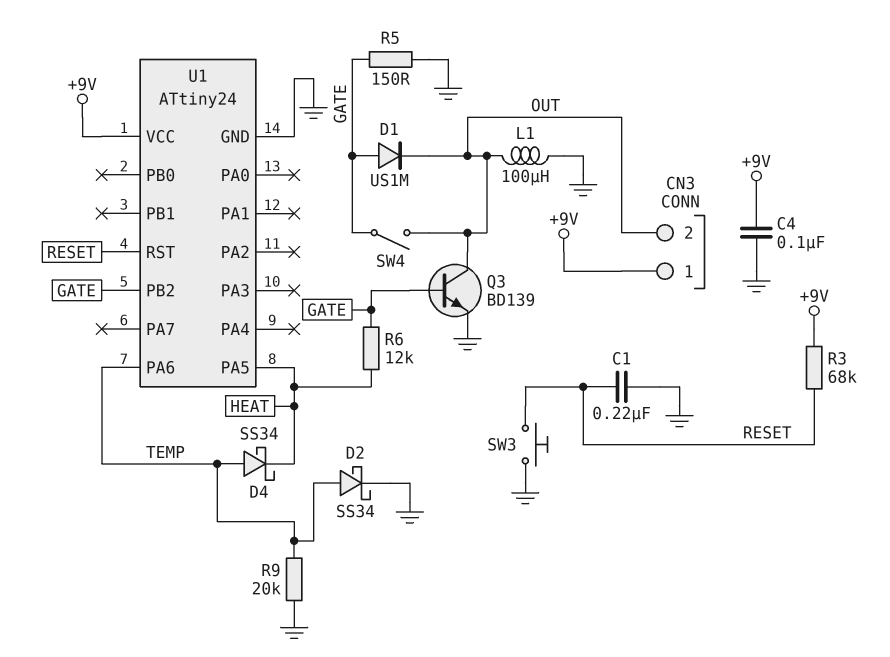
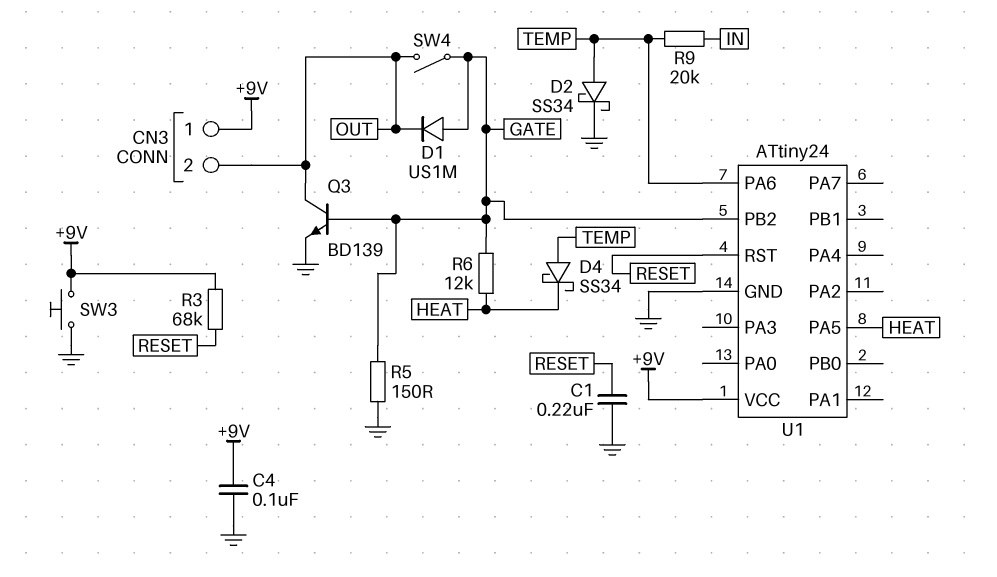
L1: 100uH (GND, OUT) -> none
R9: 20k (GND, TEMP) -> 20k (IN, TEMP)
SW3: button (GND, RESET) -> button (+9V, GND)

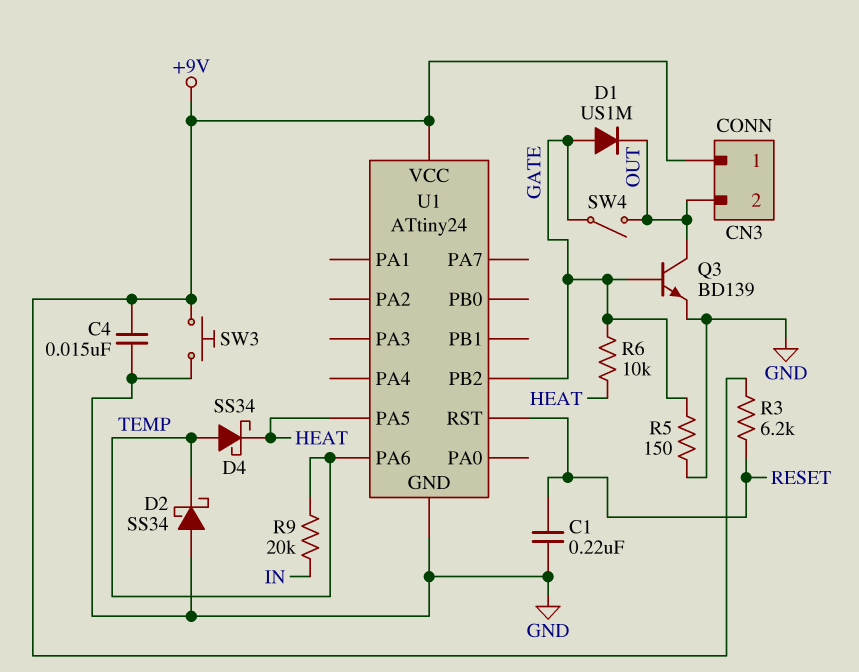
C4: 100nF (+9V, GND) -> 15nF (+9V, GND)
D2: schottky SS34 (A TEMP, K GND) -> schottky SS34 (A GND, K TEMP)
R3: 68k (+9V, RESET) -> 6.2k (+9V, RESET)
R6: 12k (GATE, HEAT) -> 10k (GATE, HEAT)

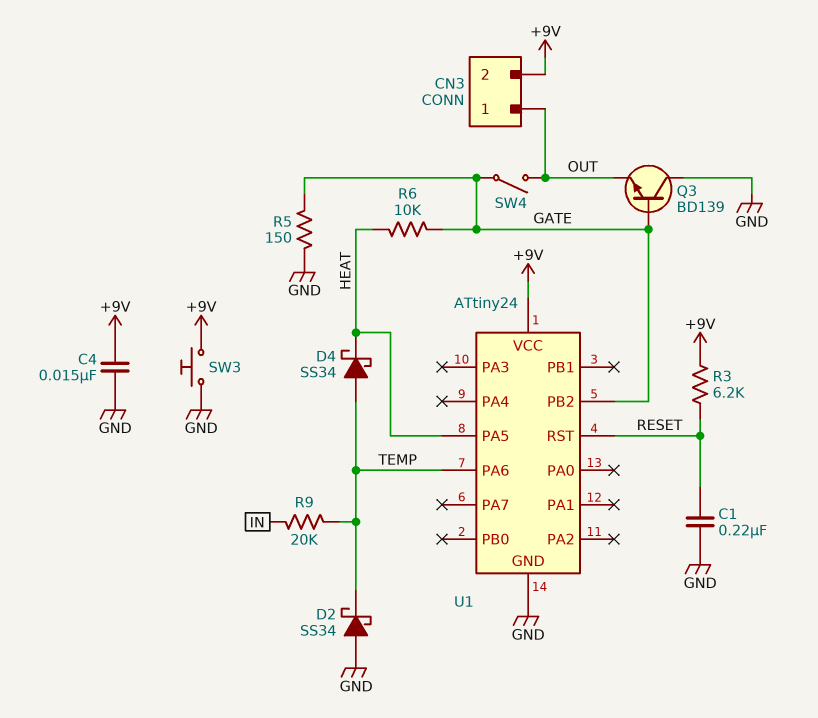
CN3 pin 1: +9V -> OUT
CN3 pin 2: OUT -> +9V
D1: diode US1M (A GATE, K OUT) -> none
Q3: NPN BD139 (B GATE, C OUT, E GND) -> NPN BD139 (B GATE, C GND, E OUT)

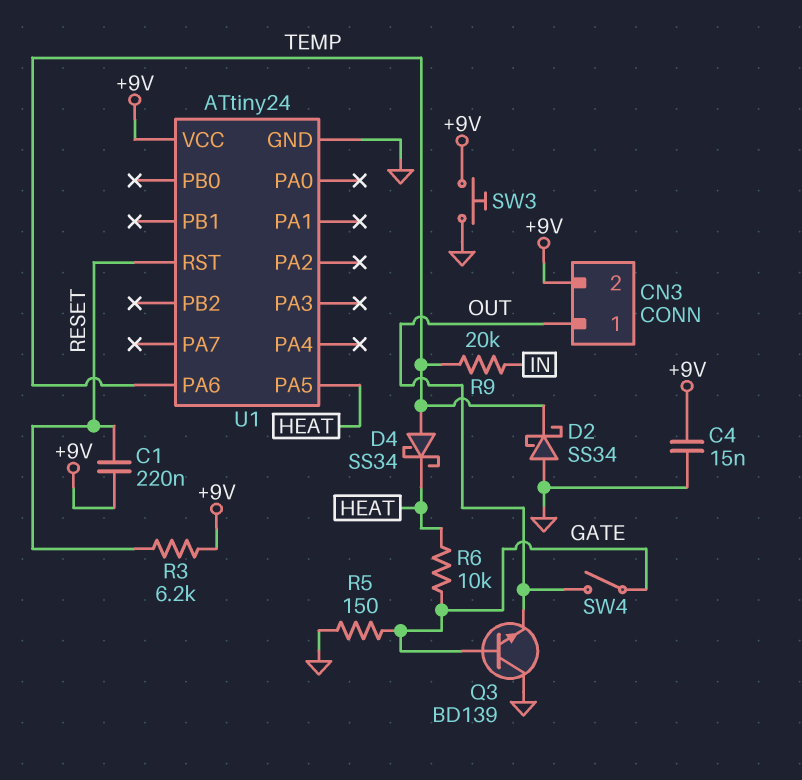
C1: 220nF (GND, RESET) -> 220nF (+9V, RESET)
U1 pin PB2: GATE -> none

